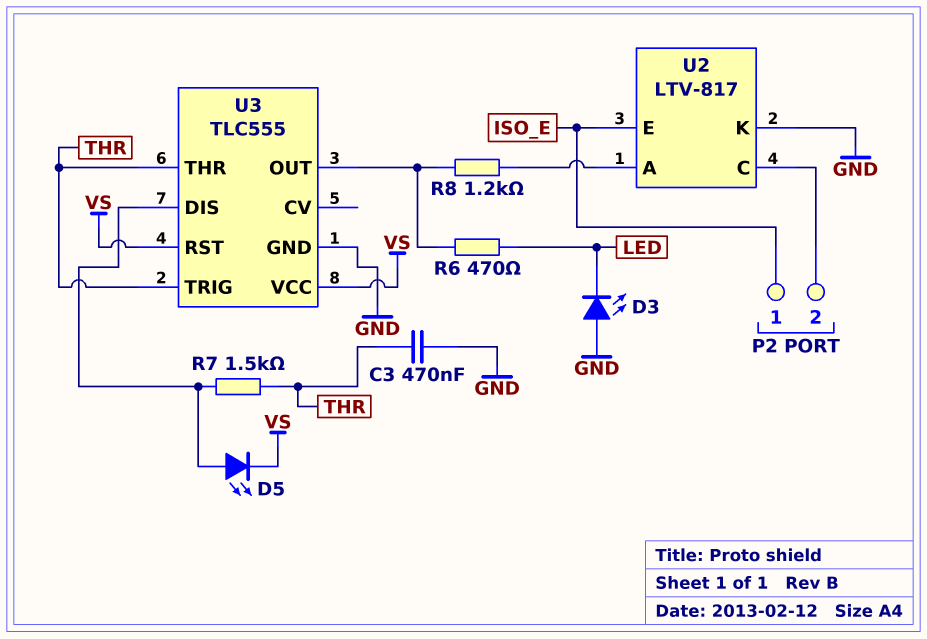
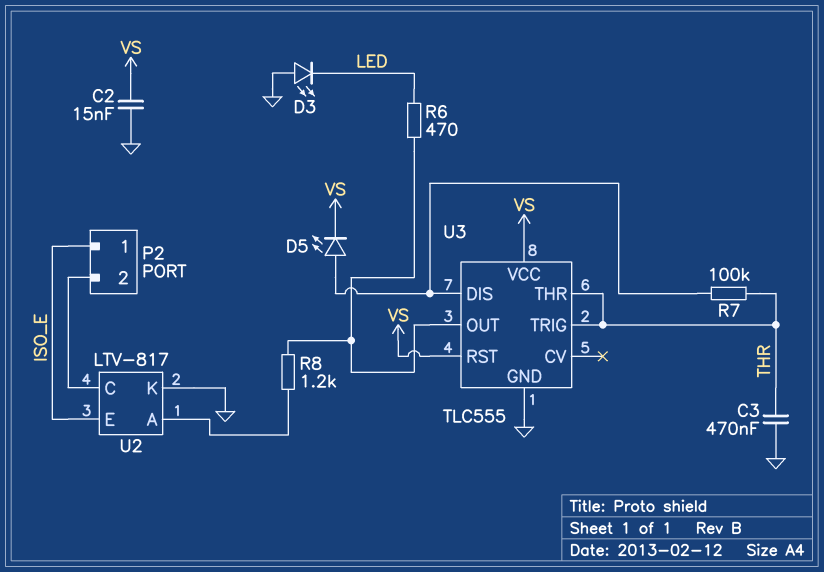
C2: none -> 15nF (GND, VS)
R7: 1.5k (THR, U3/DIS) -> 100k (THR, U3/DIS)

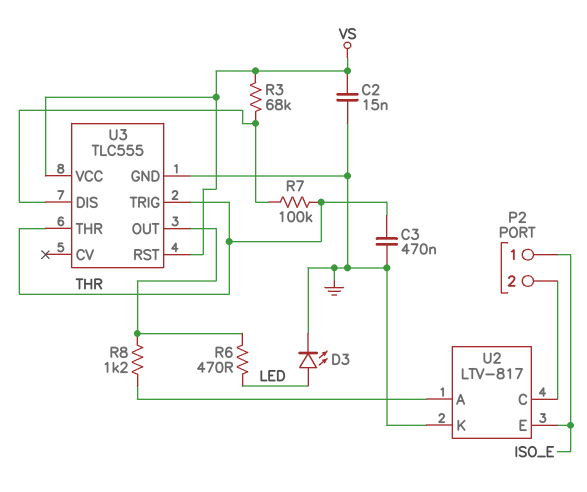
D3: LED (A GND, K LED) -> LED (A LED, K GND)
D5: LED (A U3/DIS, K VS) -> none
R3: none -> 68k (U3/DIS, VS)

